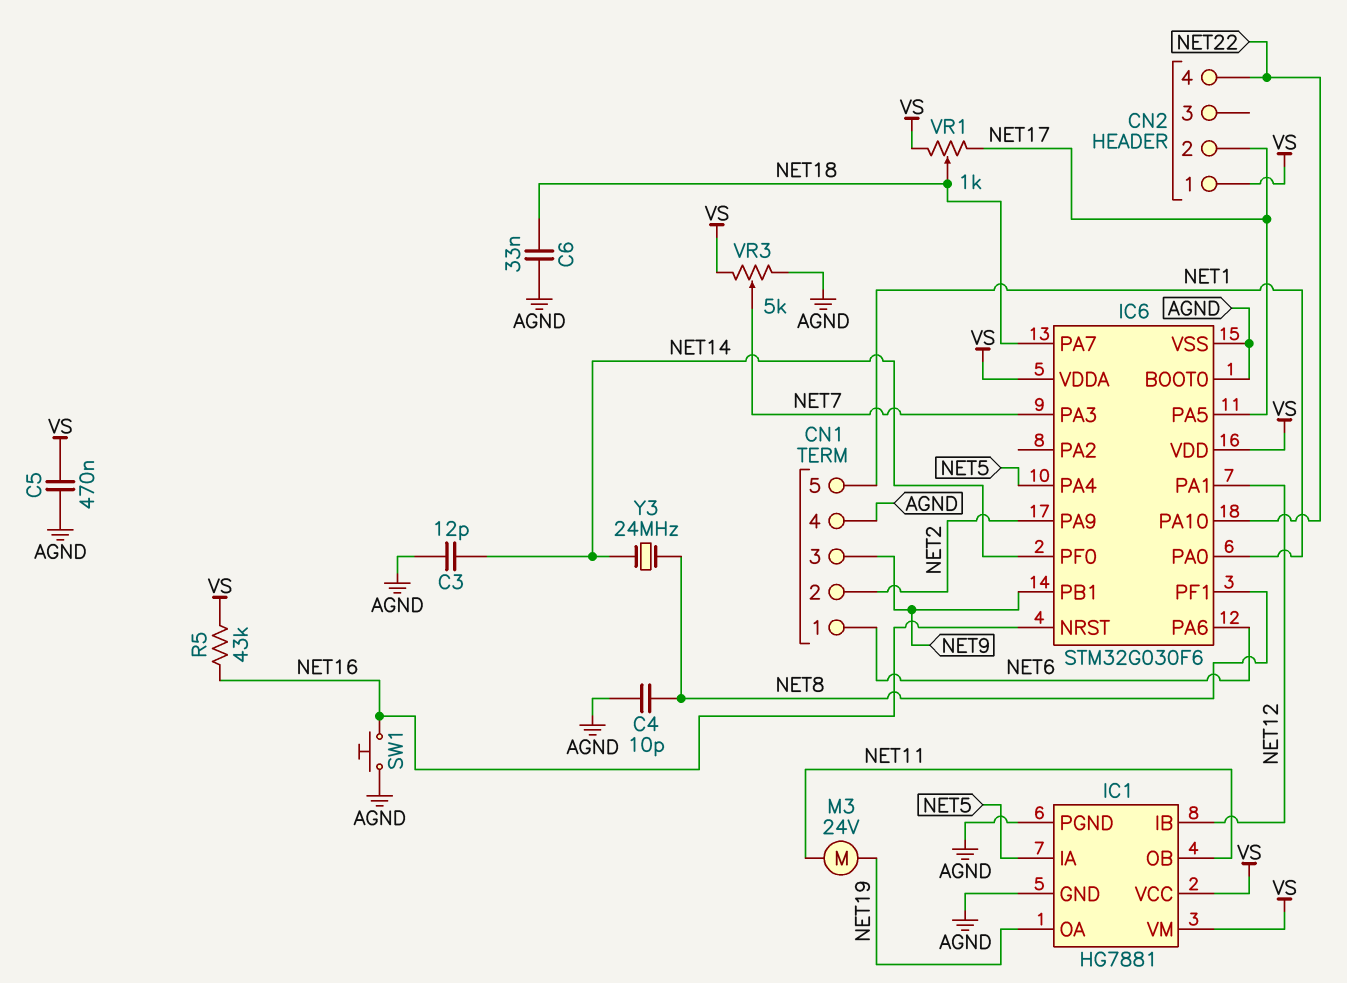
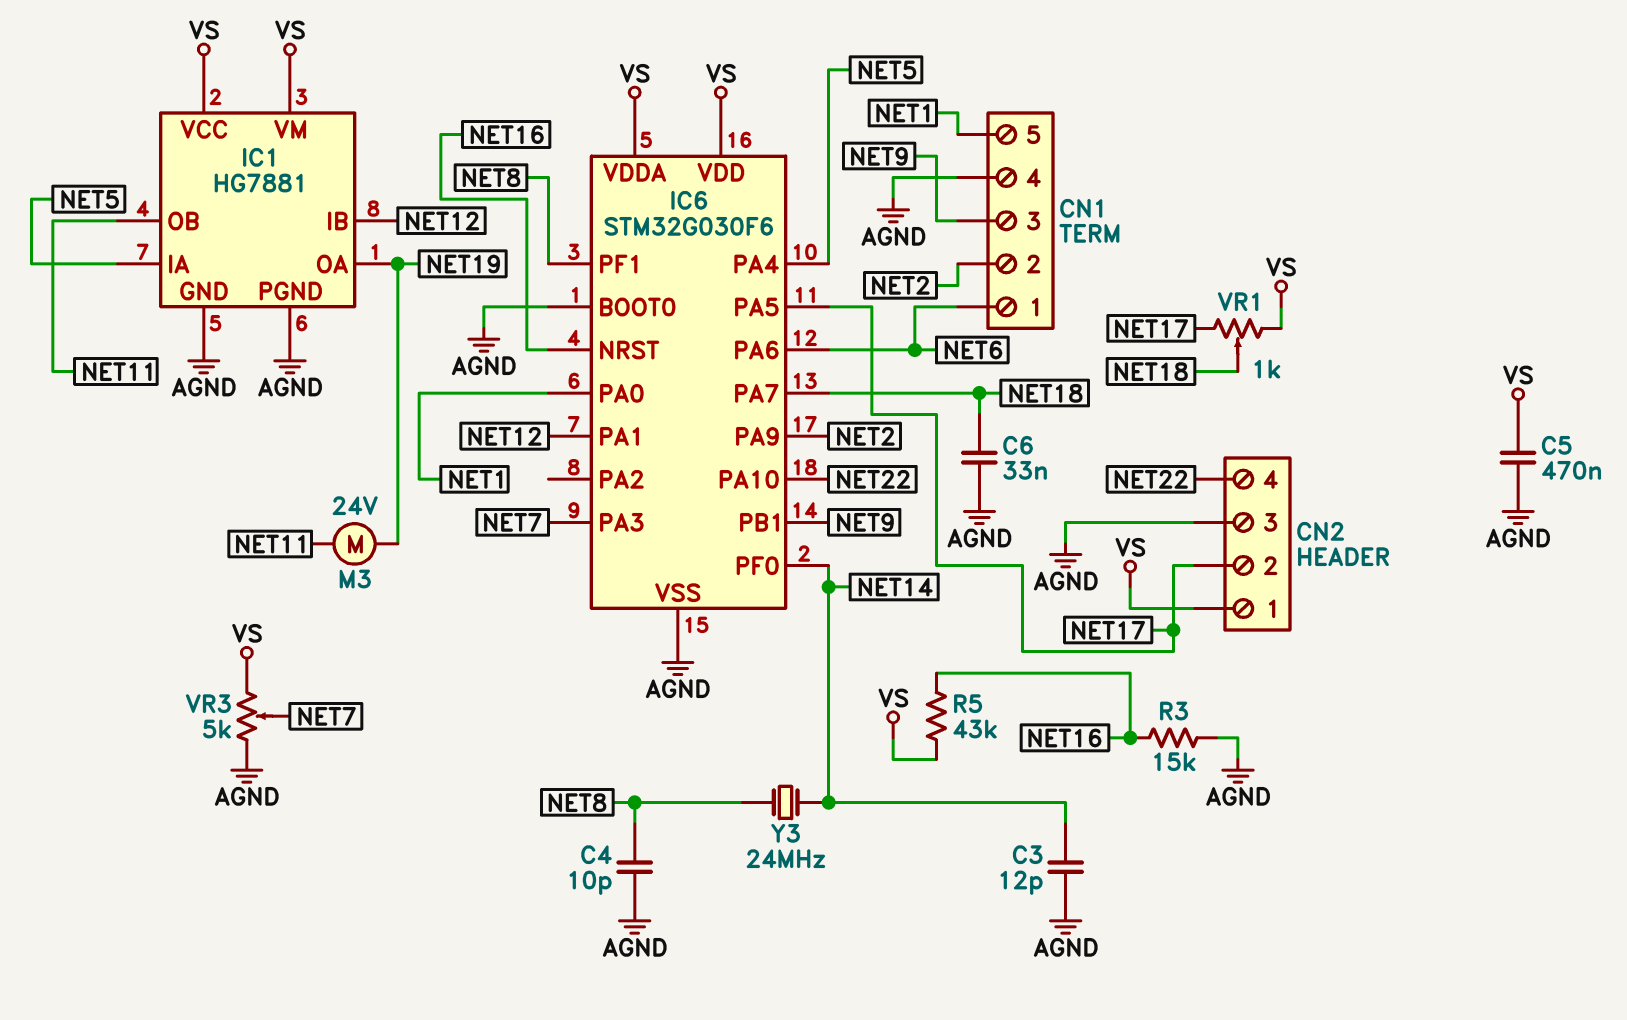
CN2 pin 3: none -> AGND
R3: none -> 15k (AGND, NET16)
SW1: button (AGND, NET16) -> none

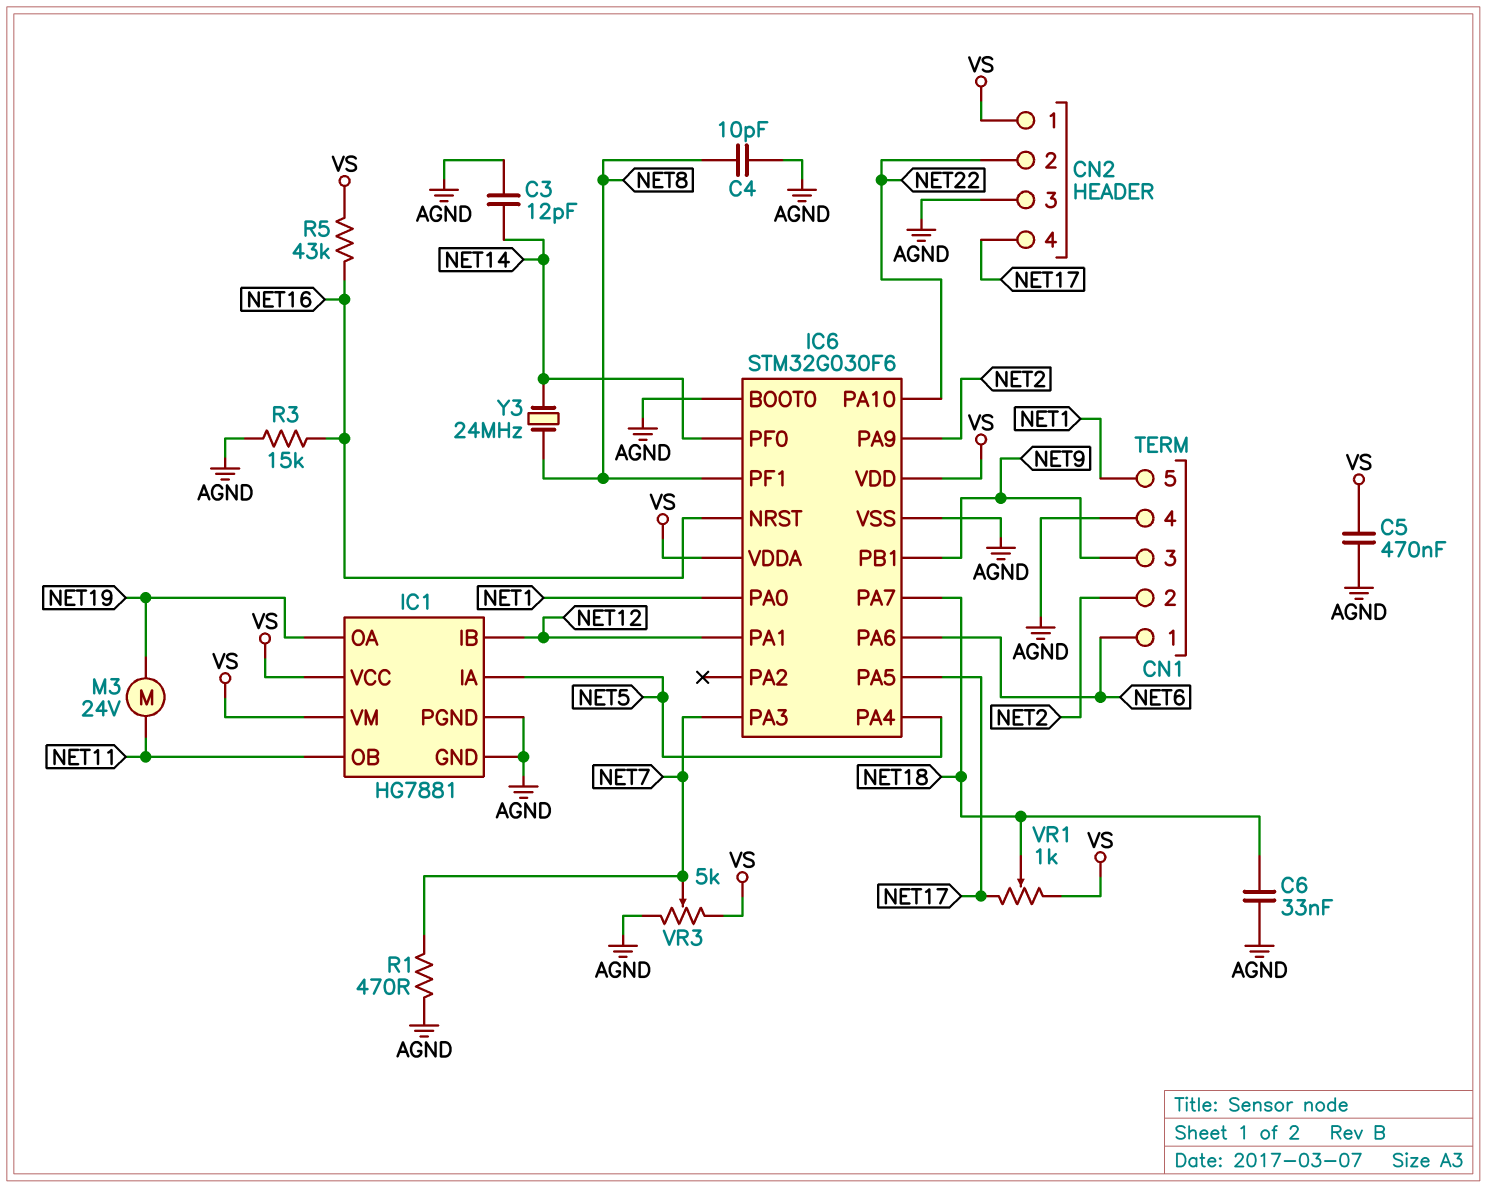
CN2 pin 2: NET17 -> NET22
CN2 pin 4: NET22 -> NET17
R1: none -> 470 (AGND, NET7)

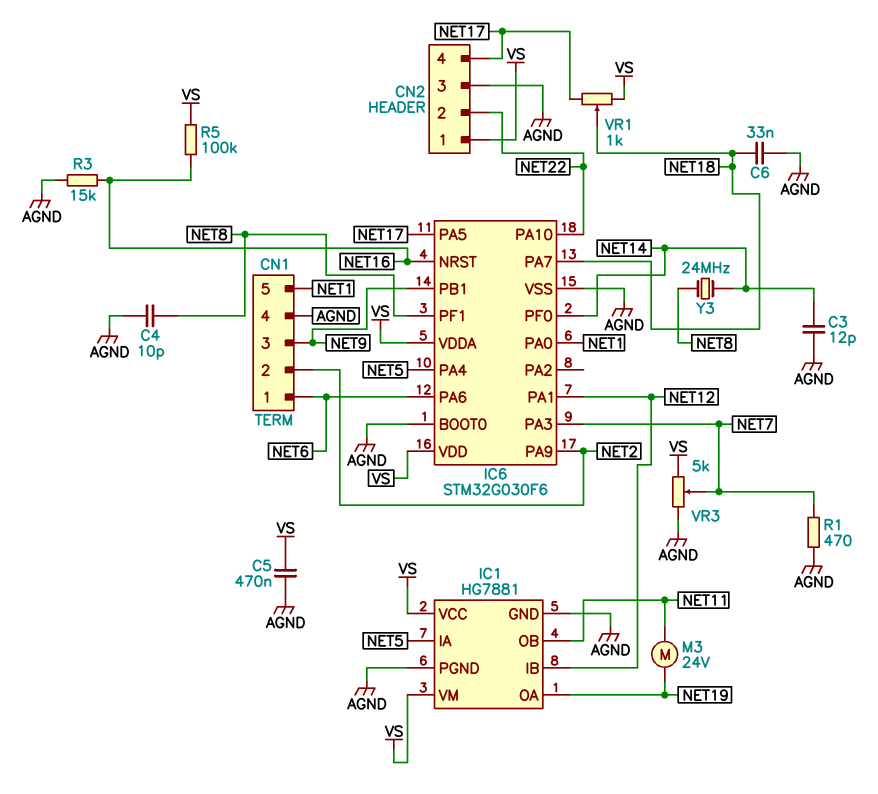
R5: 43k (NET16, VS) -> 100k (NET16, VS)

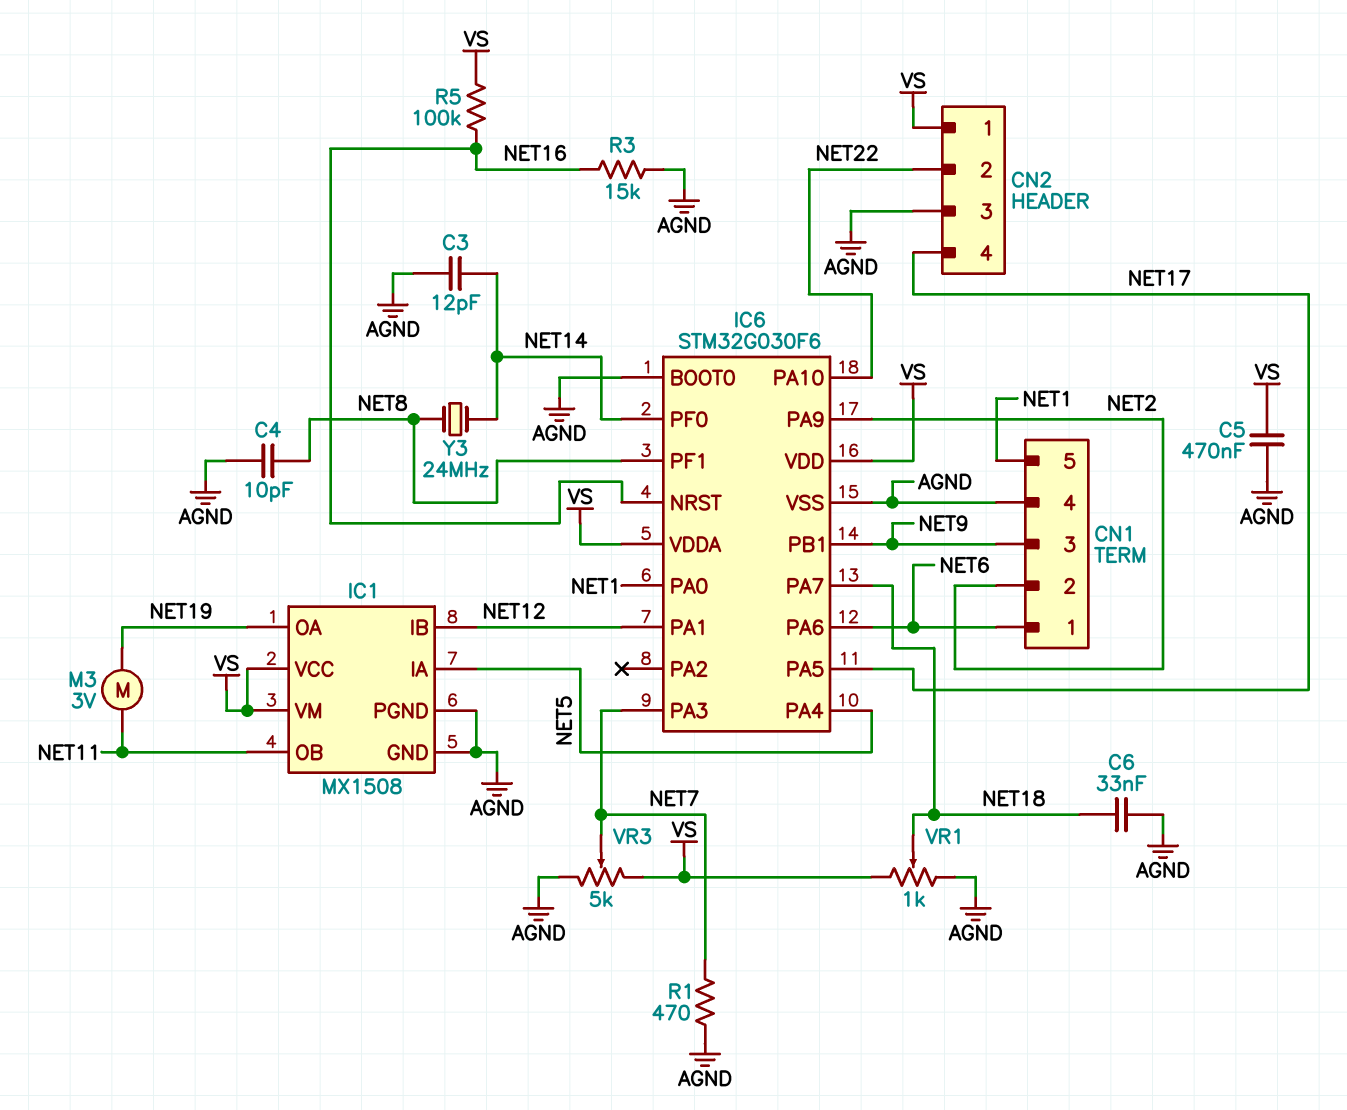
IC1: HG7881 -> MX1508
M3: motor 24V (NET11, NET19) -> motor 3V (NET11, NET19)
VR1: 1k (NET17, VS, wiper NET18) -> 1k (AGND, VS, wiper NET18)

